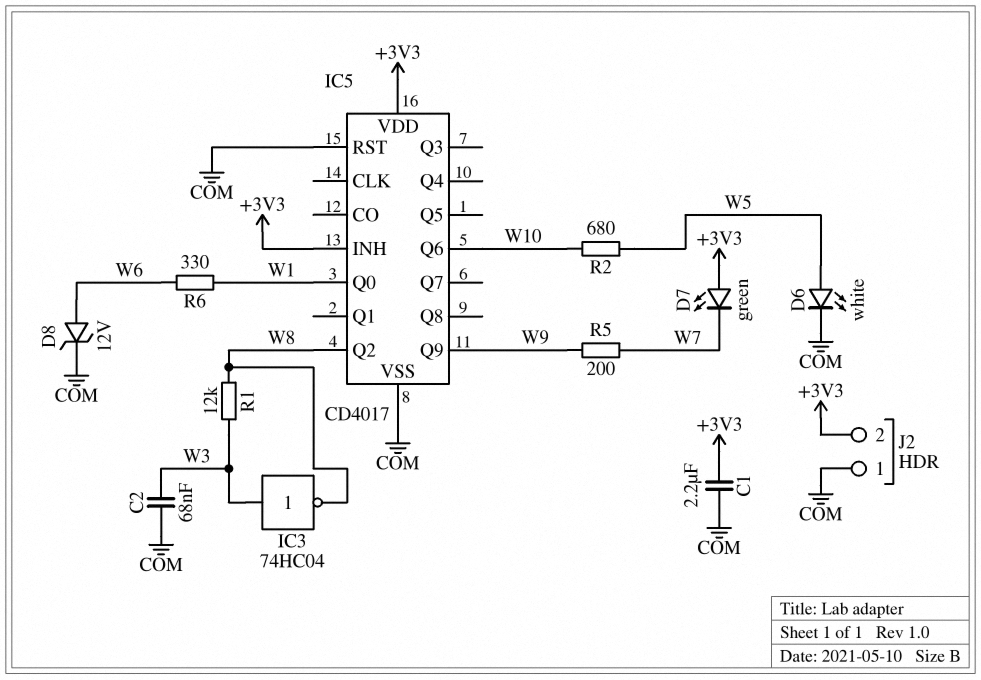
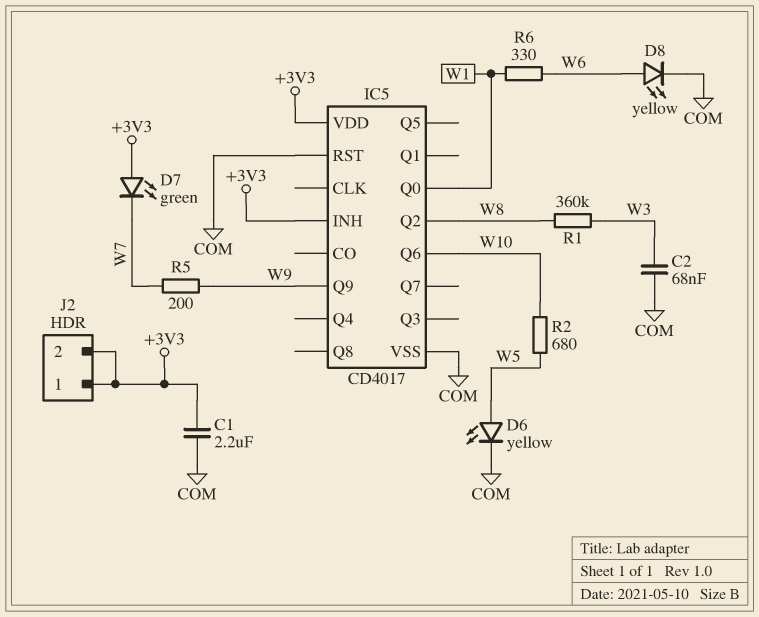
D6: LED white (A W5, K COM) -> LED yellow (A W5, K COM)
D8: zener 12V (A W6, K COM) -> LED yellow (A W6, K COM)
IC3: NOT 74HC04 (in W3, out W8) -> none
J2 pin 1: COM -> +3V3
R1: 12k (W3, W8) -> 360k (W3, W8)

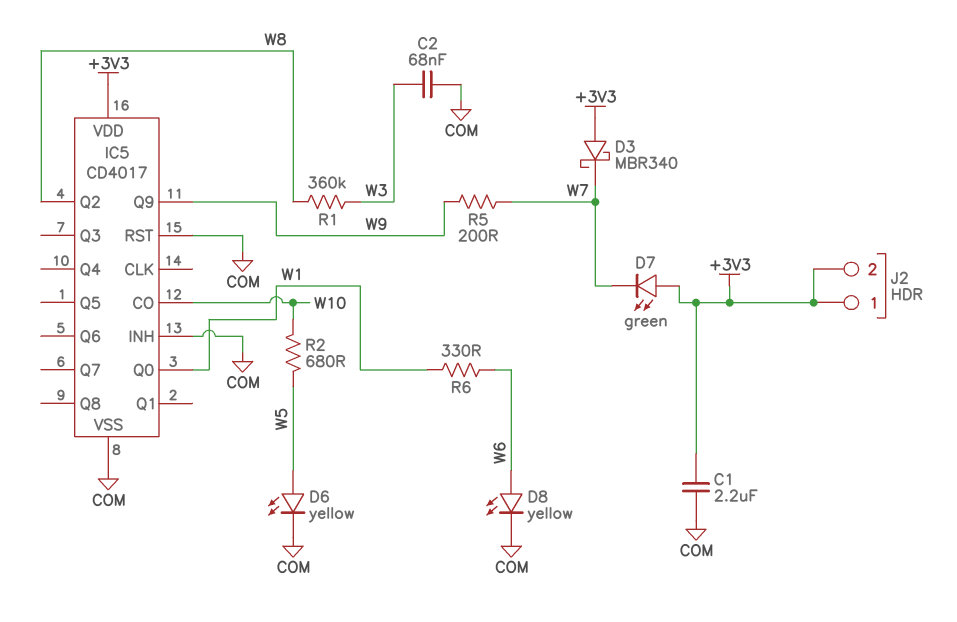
D3: none -> schottky MBR340 (A +3V3, K W7)
IC5 pin CO: none -> W10
IC5 pin INH: +3V3 -> COM
IC5 pin Q6: W10 -> none

